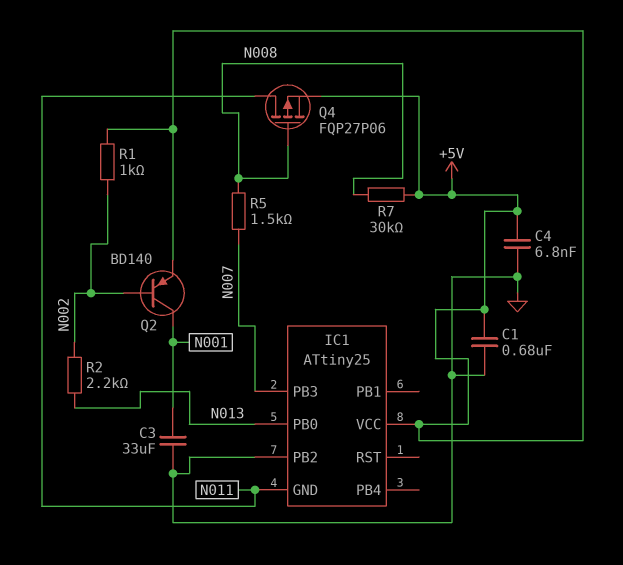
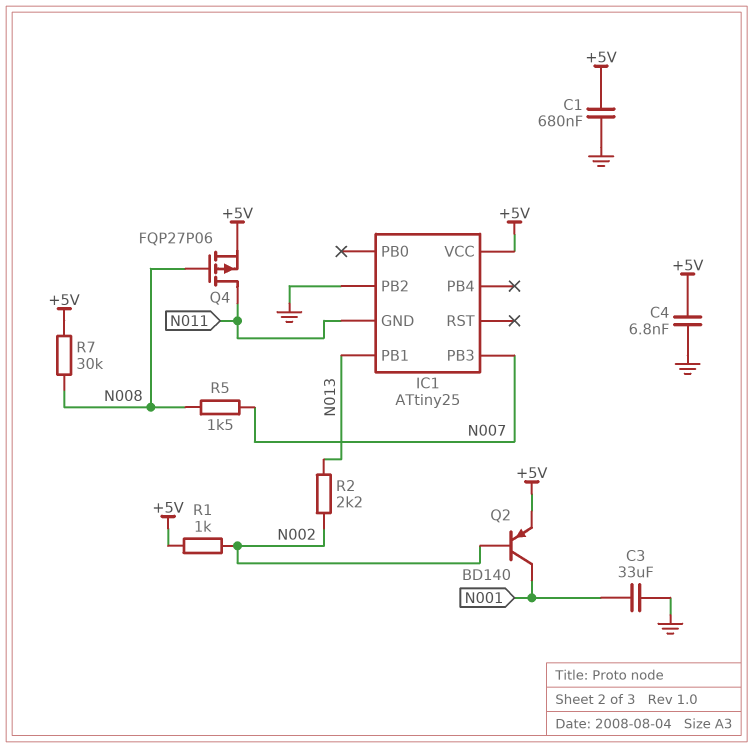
IC1 pin PB0: N013 -> none
IC1 pin PB1: none -> N013

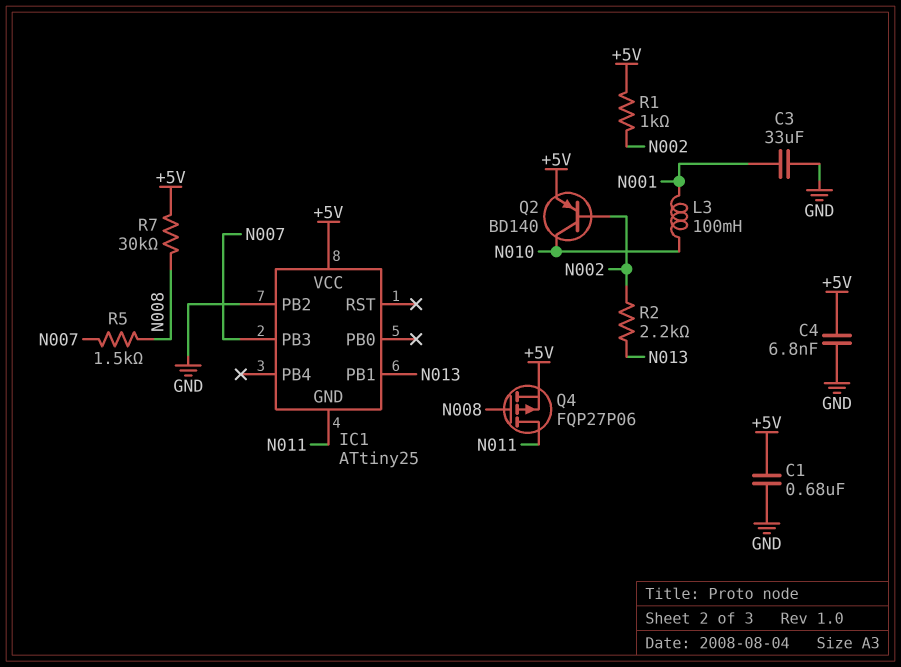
L3: none -> 100mH (N001, N010)
Q2: PNP BD140 (B N002, C N001, E +5V) -> PNP BD140 (B N002, C N010, E +5V)

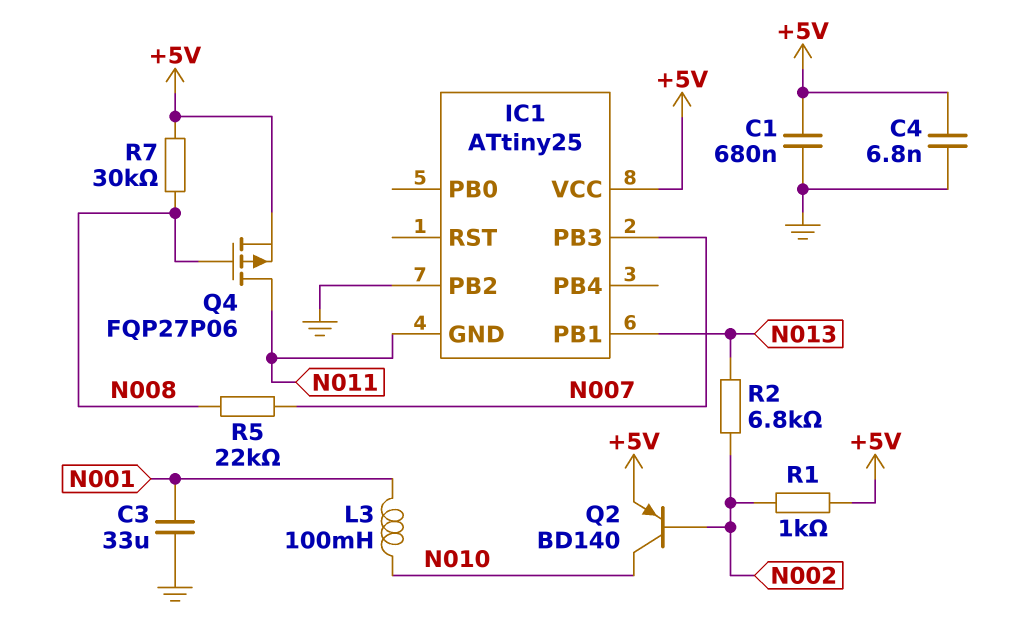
R2: 2.2k (N002, N013) -> 6.8k (N002, N013)
R5: 1.5k (N007, N008) -> 22k (N007, N008)

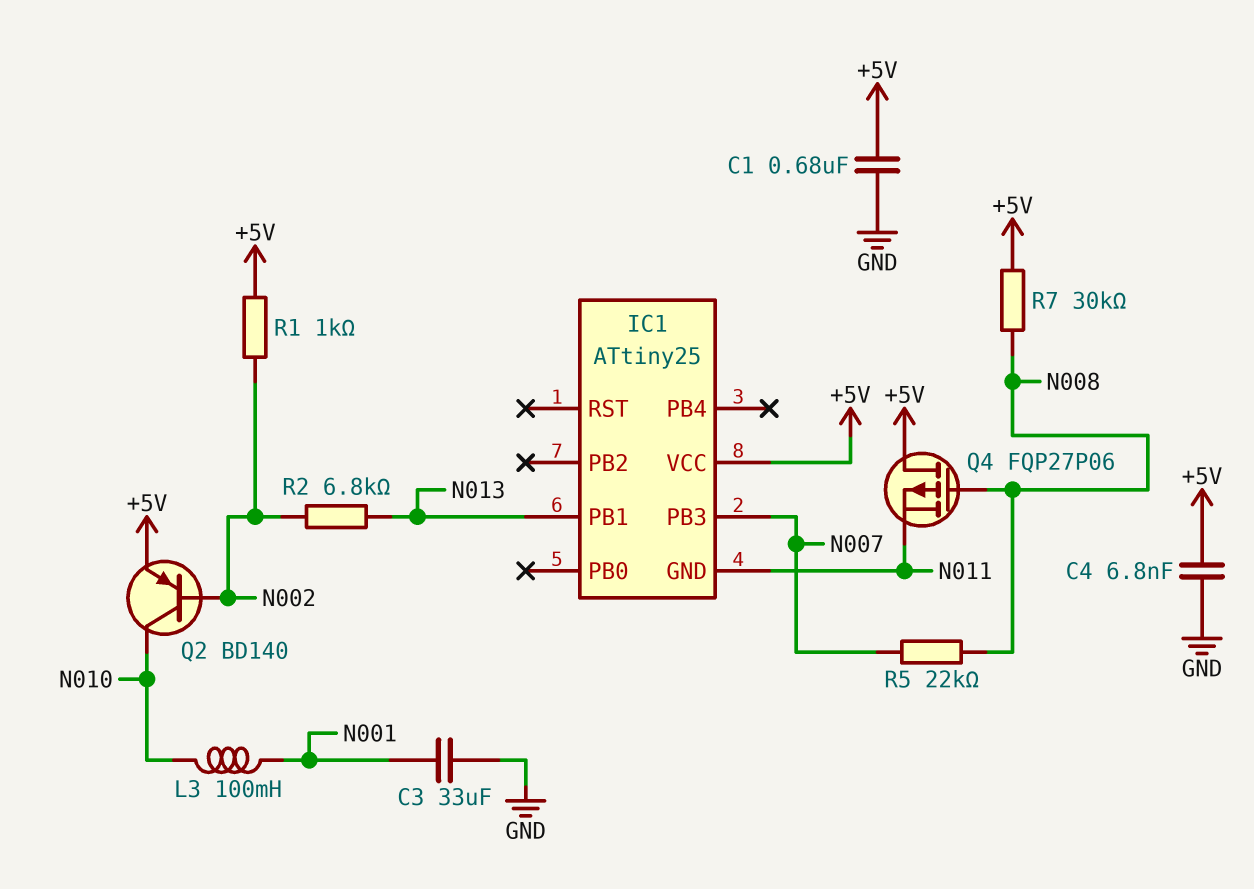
IC1 pin PB2: GND -> none
Q4: PMOS FQP27P06 (G N008, D N011, S +5V) -> PMOS FQP27P06 (G N008, D +5V, S N011)

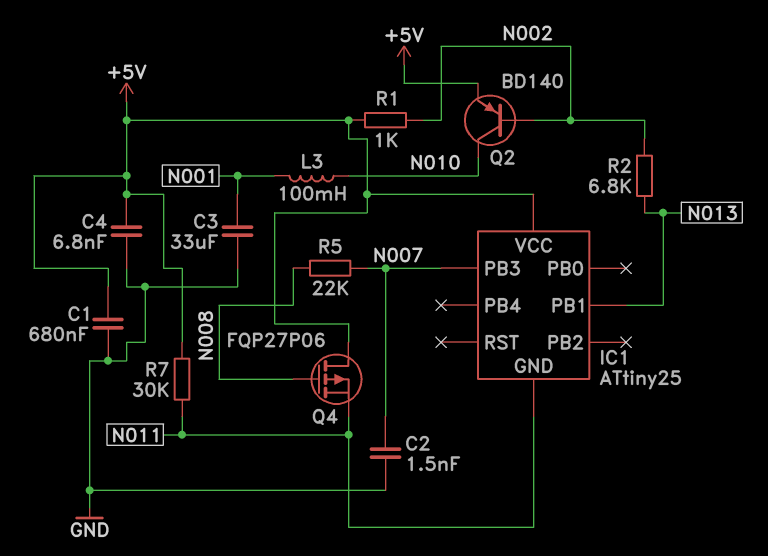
C2: none -> 1.5nF (GND, N007)
R7: 30k (+5V, N008) -> 30k (+5V, N011)

